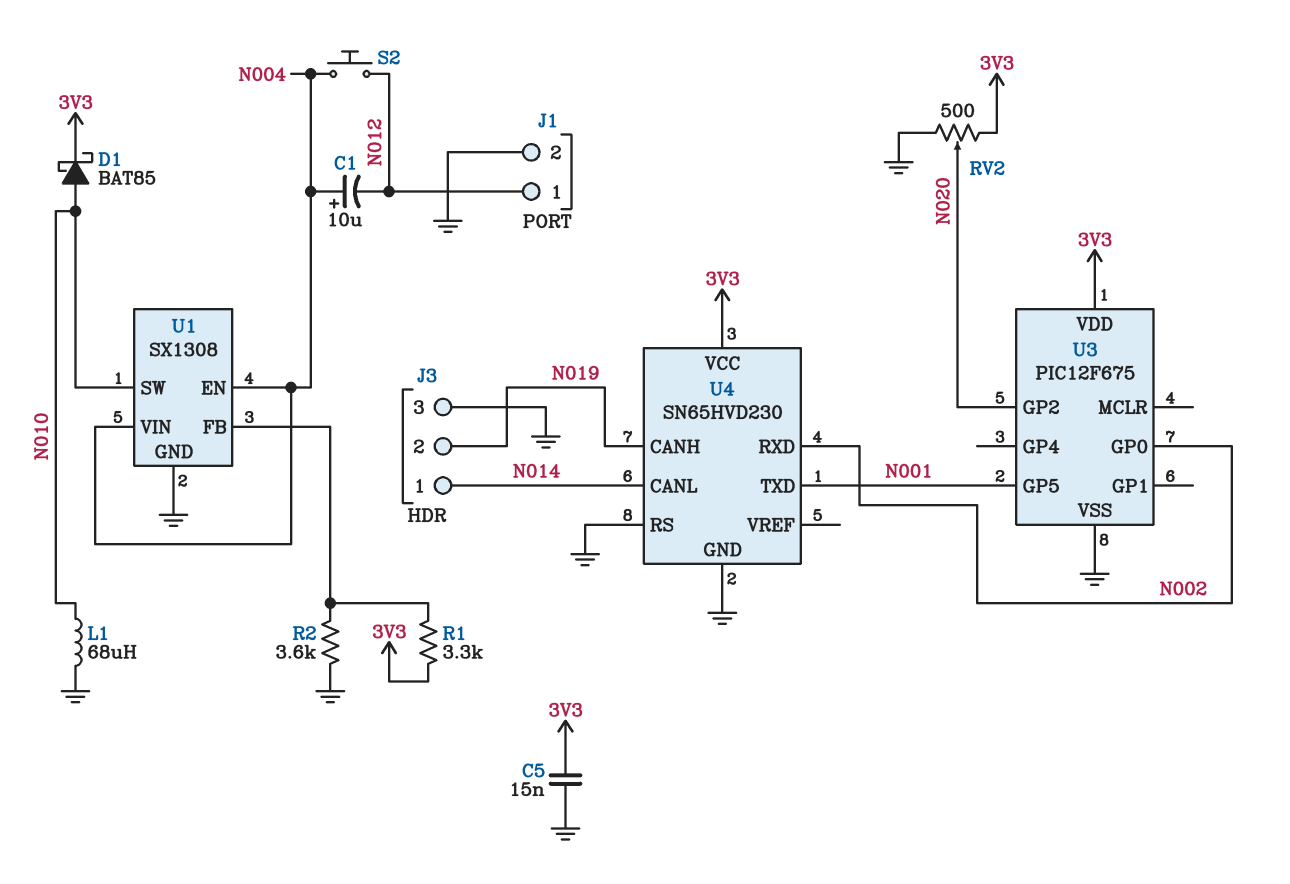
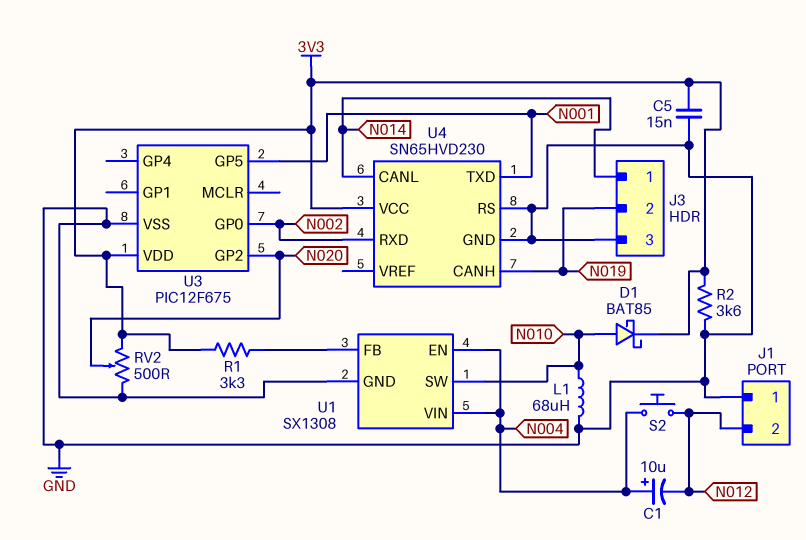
J1 pin 1: N012 -> GND
J1 pin 2: GND -> N012
R2: 3.6k (GND, U1/FB) -> 3.6k (3V3, GND)

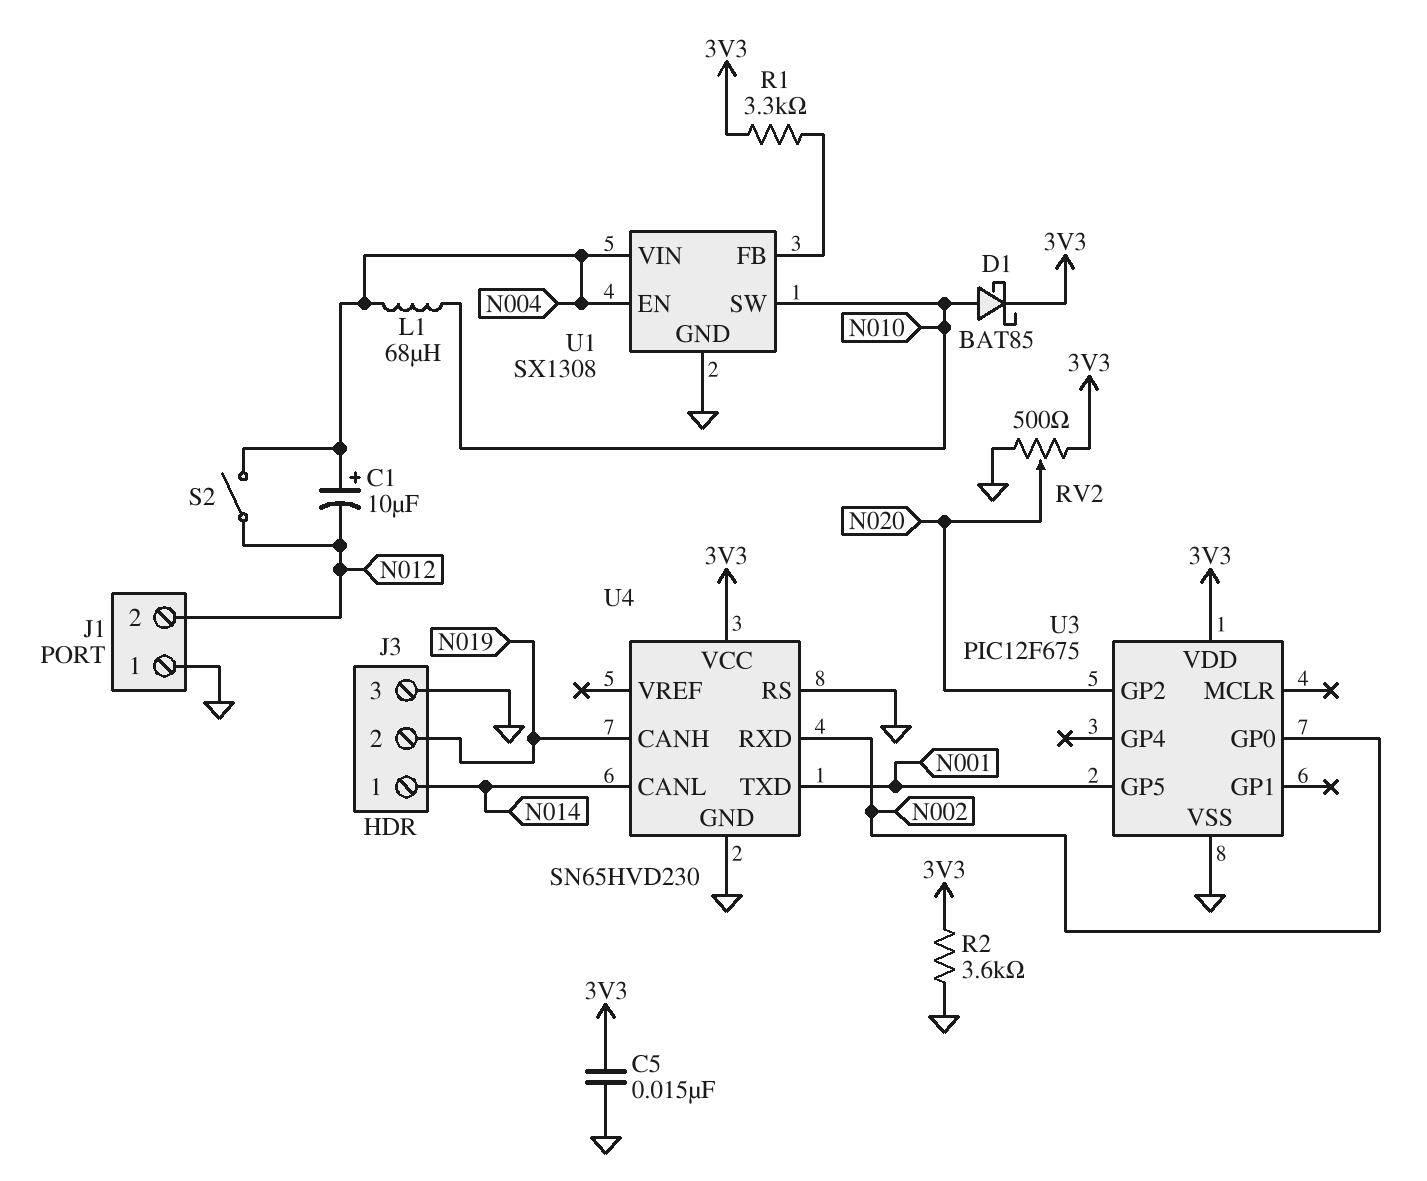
L1: 68uH (GND, N010) -> 68uH (N004, N010)
S2: button (N004, N012) -> switch (N004, N012)

